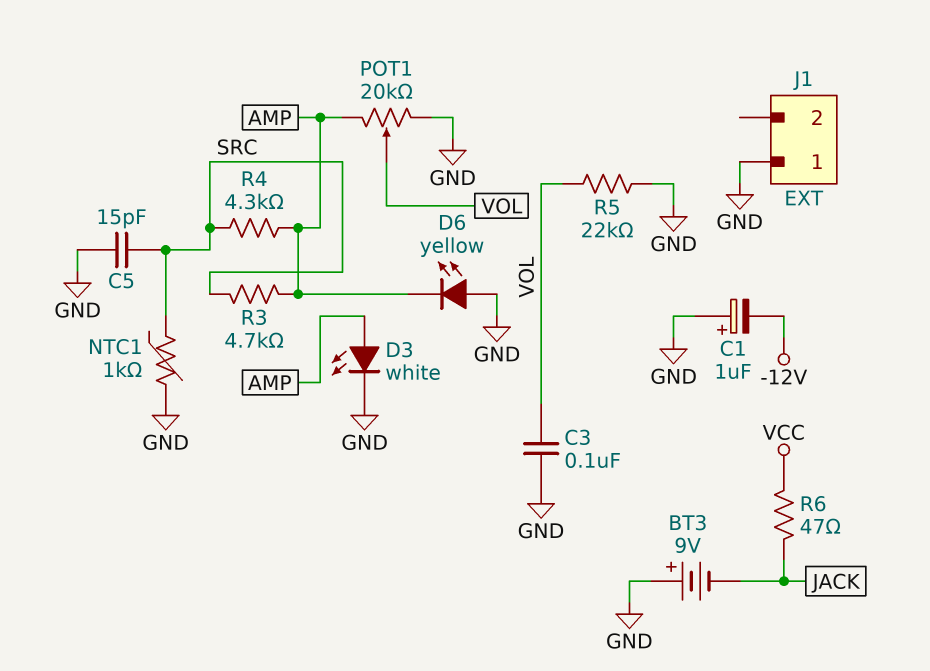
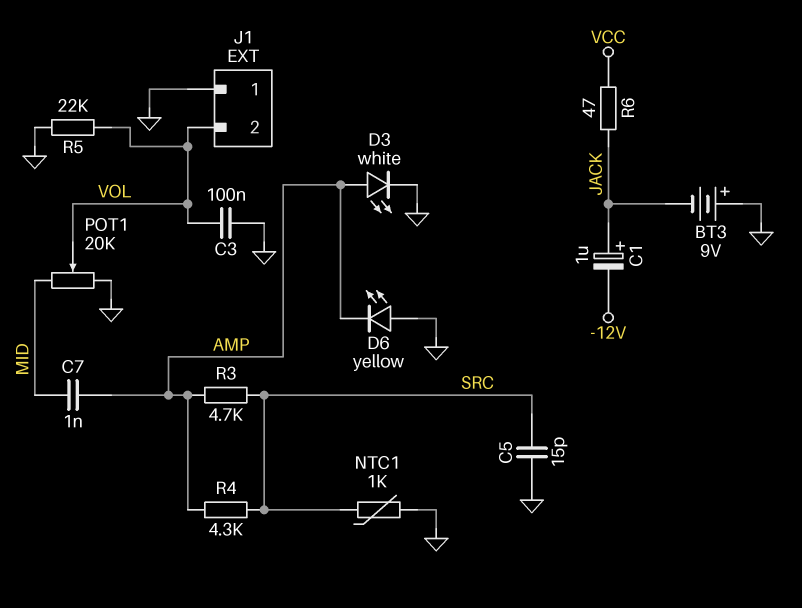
C1: 1uF (plus GND, minus -12V) -> 1uF (plus JACK, minus -12V)
C7: none -> 1nF (AMP, MID)
J1 pin 2: none -> VOL
POT1: 20k (AMP, GND, wiper VOL) -> 20k (GND, MID, wiper VOL)

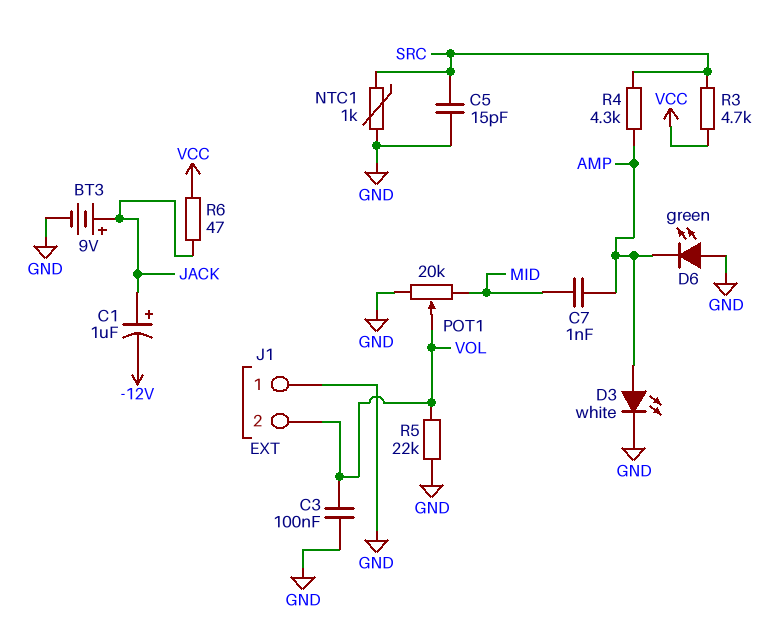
BT3: 9V (plus GND, minus JACK) -> 9V (plus JACK, minus GND)
D6: LED yellow (A GND, K AMP) -> LED green (A GND, K AMP)
R3: 4.7k (AMP, SRC) -> 4.7k (SRC, VCC)

